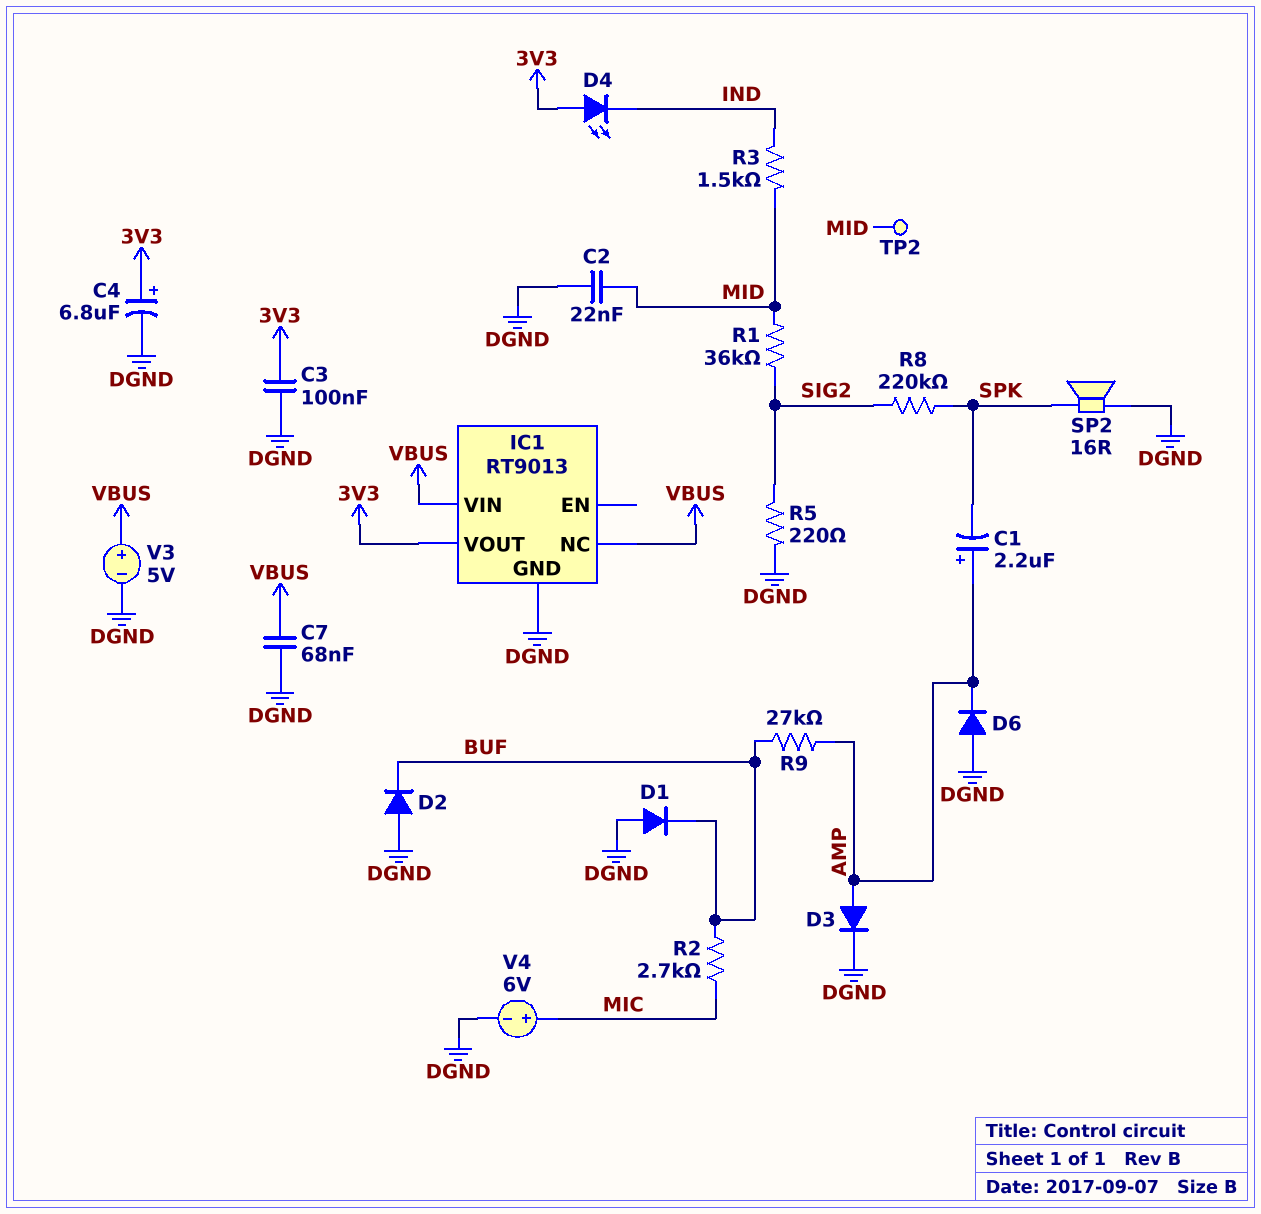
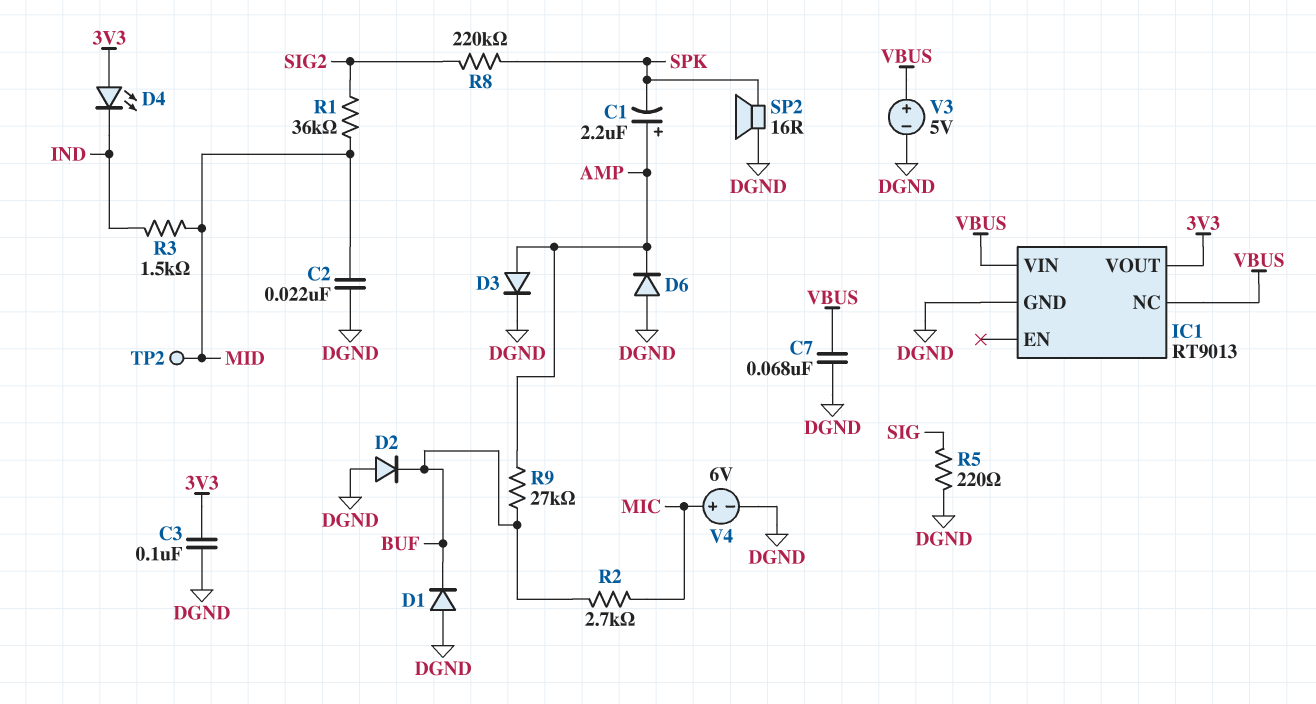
C4: 6.8uF (plus 3V3, minus DGND) -> none
R5: 220 (DGND, SIG2) -> 220 (DGND, SIG)

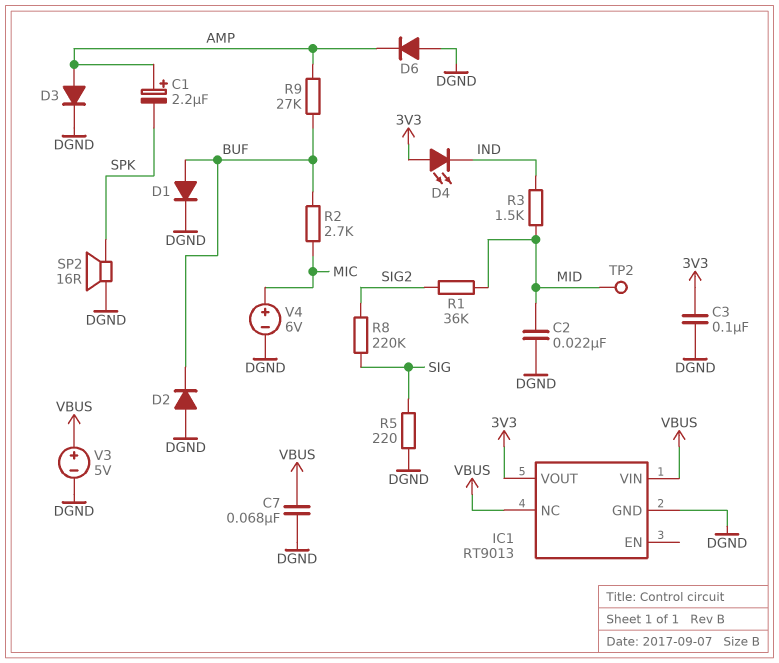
D1: diode (A DGND, K BUF) -> diode (A BUF, K DGND)
R8: 220k (SIG2, SPK) -> 220k (SIG, SIG2)

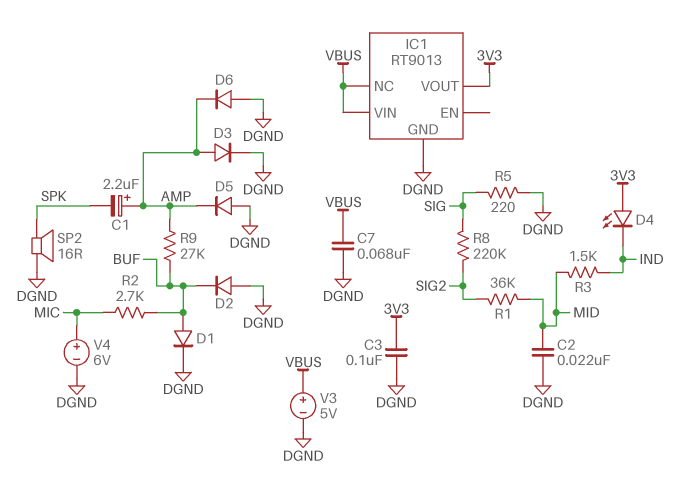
D5: none -> diode (A DGND, K AMP)
TP2: test point (MID) -> none

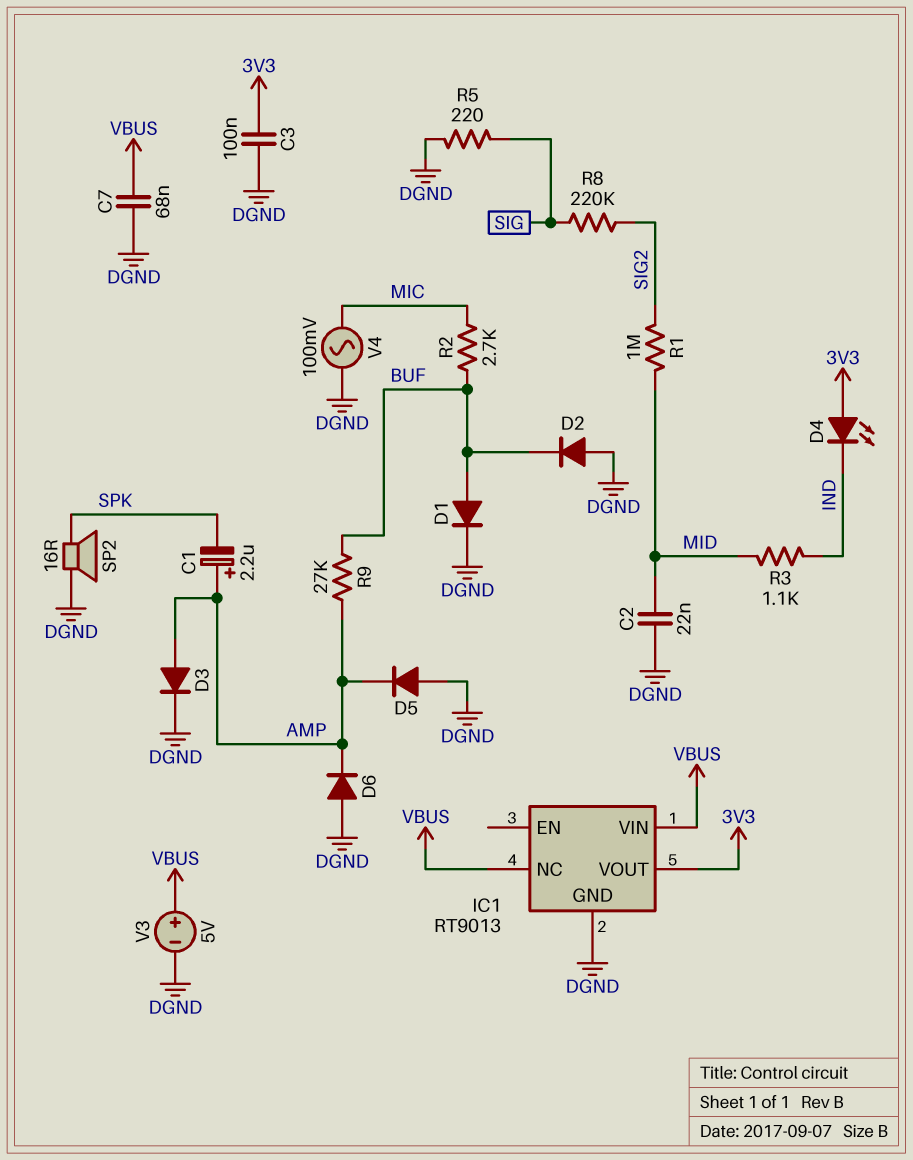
R1: 36k (MID, SIG2) -> 1M (MID, SIG2)
R3: 1.5k (IND, MID) -> 1.1k (IND, MID)
V4: 6V (plus MIC, minus DGND) -> AC 100mV (DGND, MIC)

